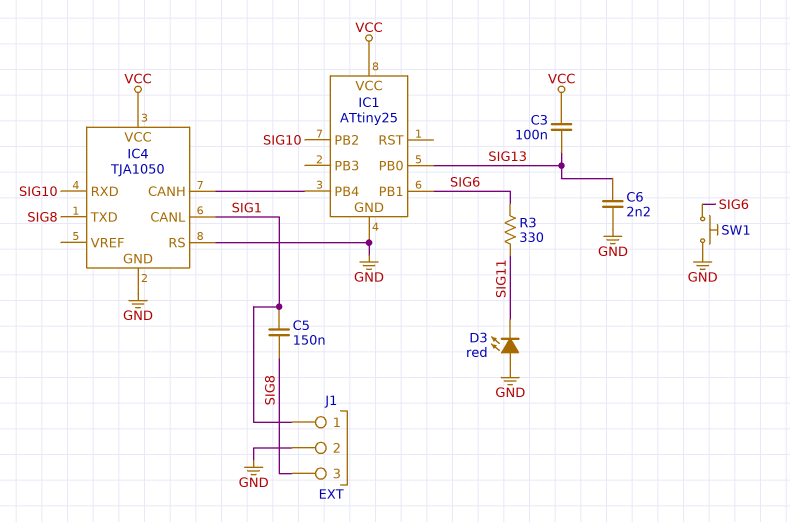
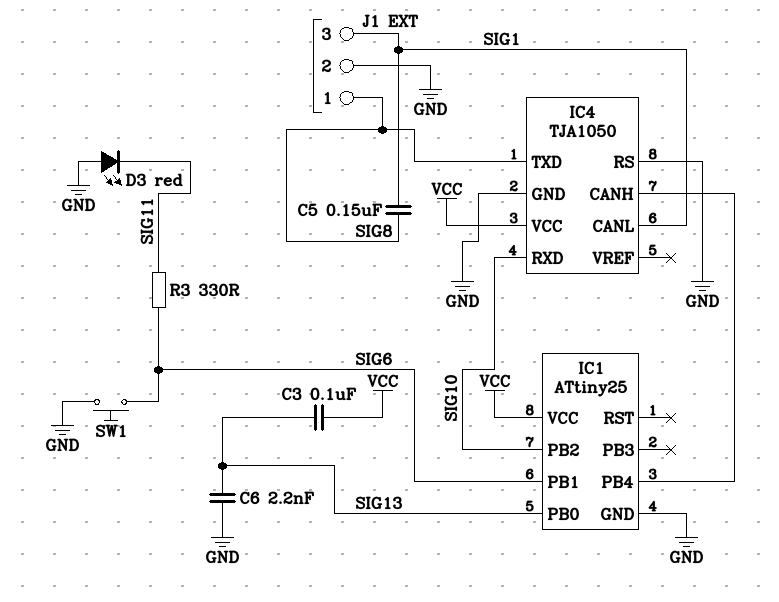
J1 pin 1: SIG1 -> SIG8
J1 pin 3: SIG8 -> SIG1

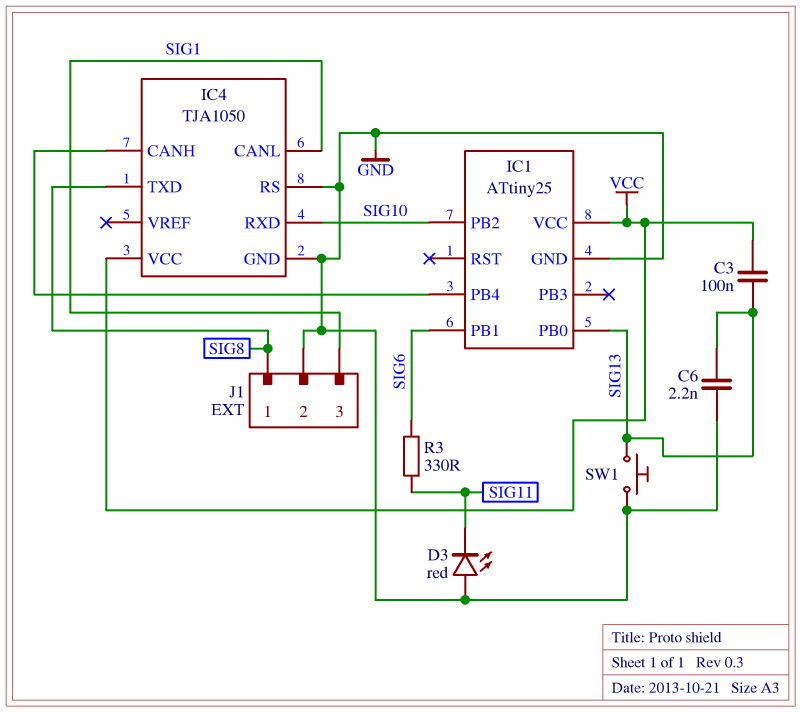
C5: 150nF (SIG1, SIG8) -> none
SW1: button (GND, SIG6) -> button (GND, SIG13)

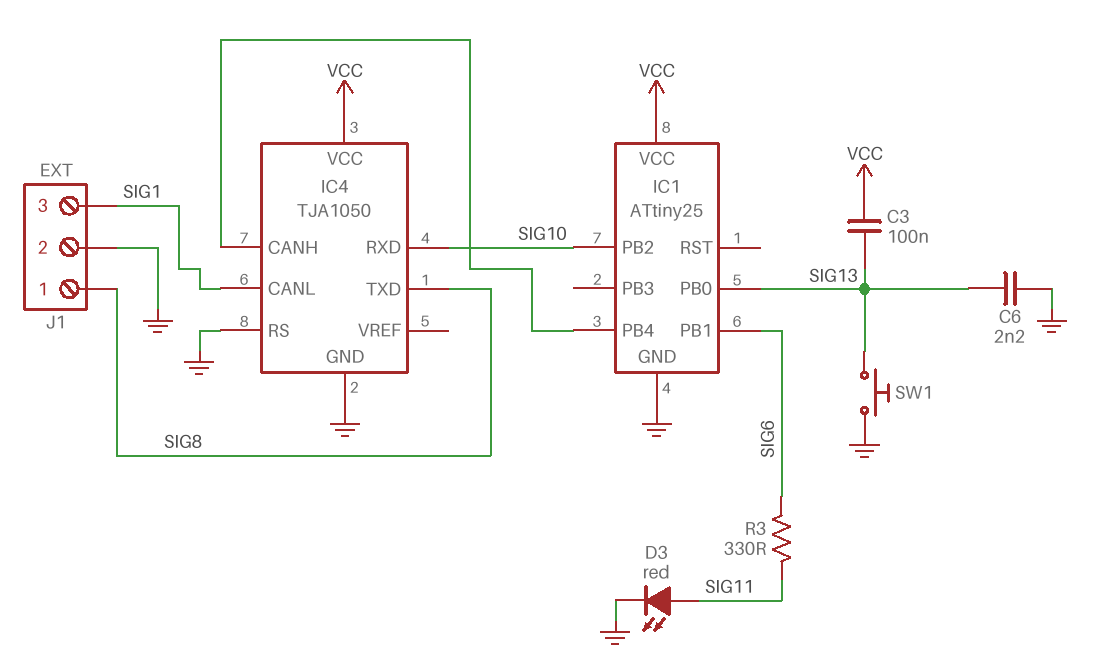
D3: LED red (A GND, K SIG11) -> LED red (A SIG11, K GND)

